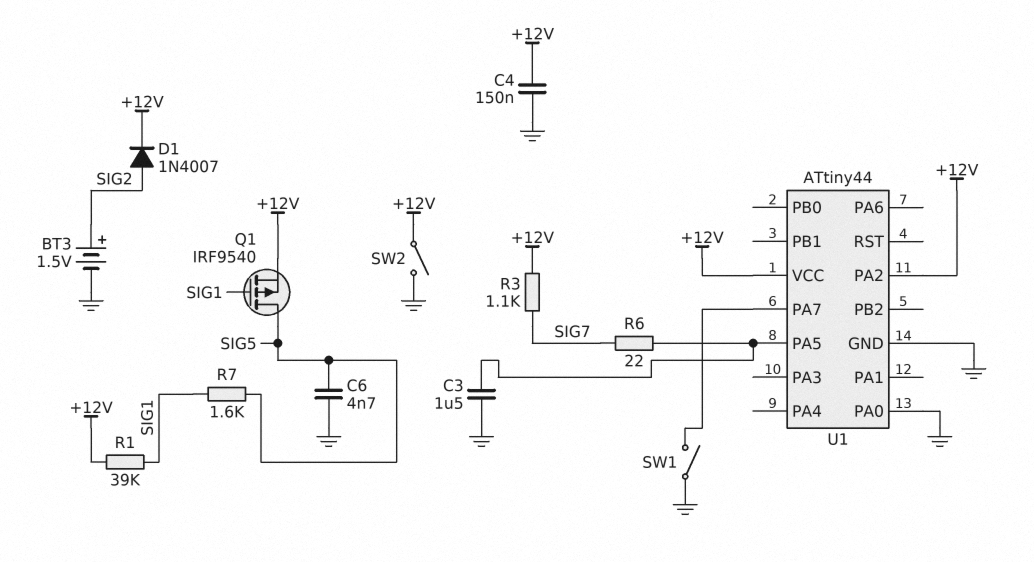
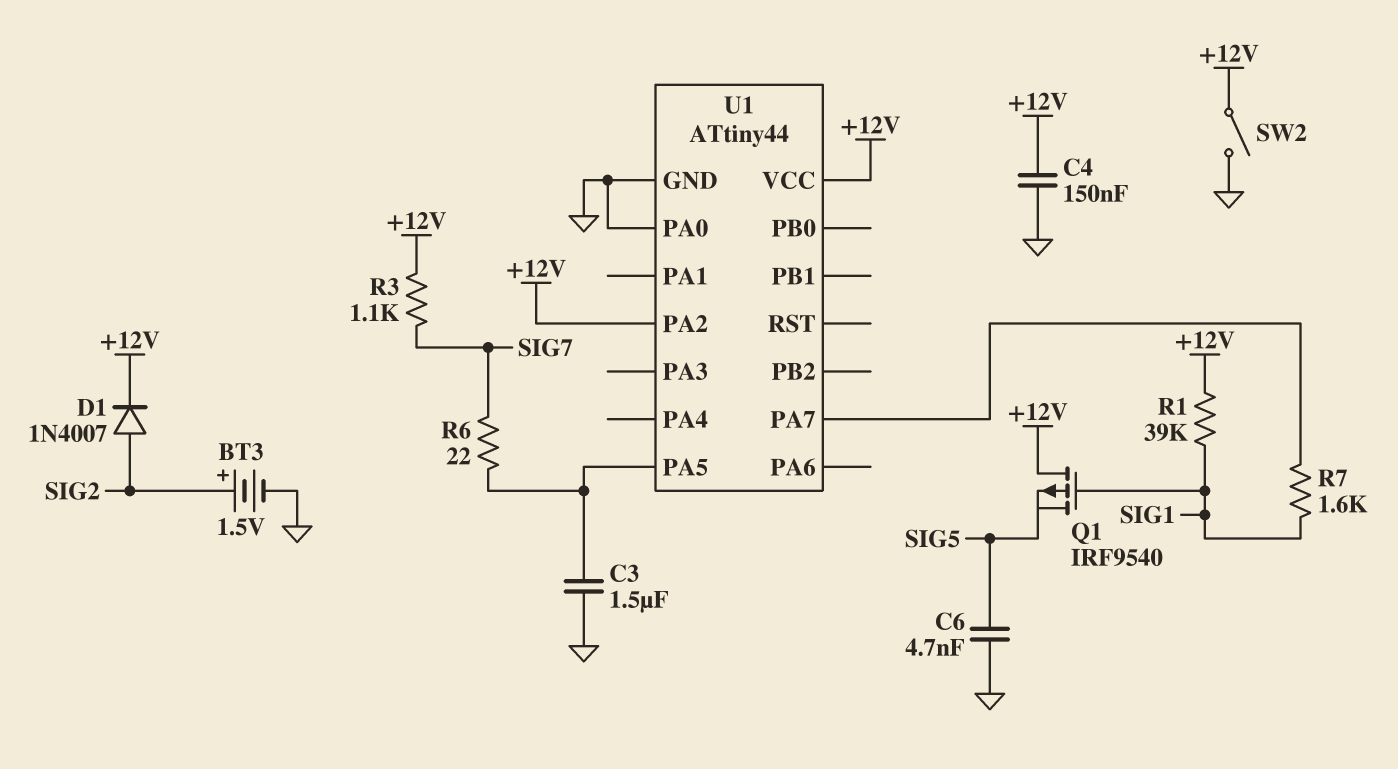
Q1: PMOS IRF9540 (G SIG1, D SIG5, S +12V) -> PMOS IRF9540 (G SIG1, D +12V, S SIG5)
R7: 1.6k (SIG1, SIG5) -> 1.6k (SIG1, U1/PA7)
SW1: switch (GND, U1/PA7) -> none

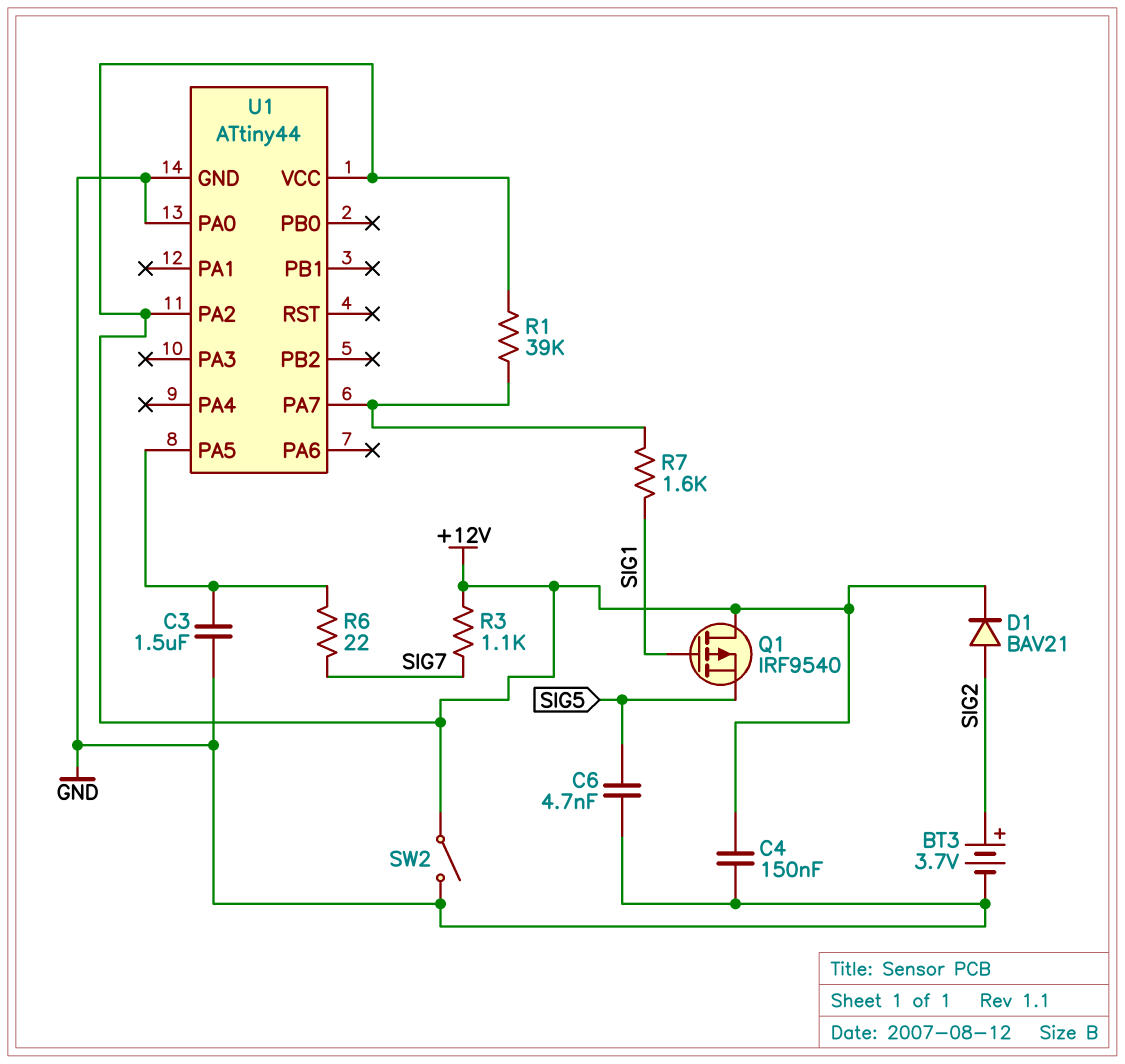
BT3: 1.5V (plus SIG2, minus GND) -> 3.7V (plus SIG2, minus GND)
D1: diode 1N4007 (A SIG2, K +12V) -> diode BAV21 (A SIG2, K +12V)
R1: 39k (+12V, SIG1) -> 39k (+12V, U1/PA7)

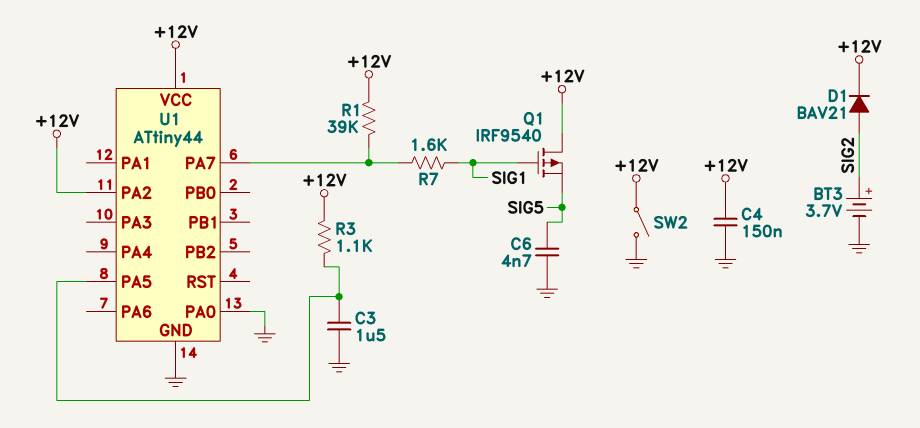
R3: 1.1k (+12V, SIG7) -> 1.1k (+12V, U1/PA5)
R6: 22 (SIG7, U1/PA5) -> none

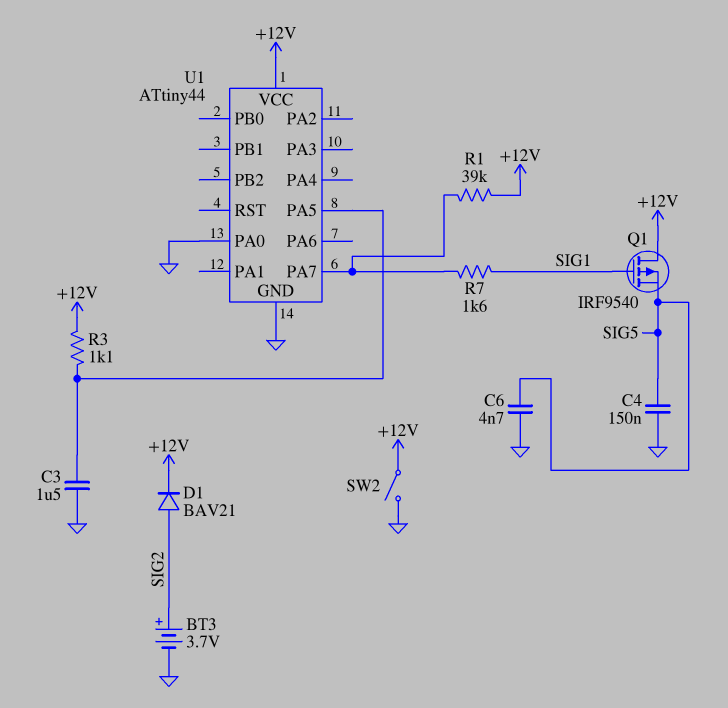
C4: 150nF (+12V, GND) -> 150nF (GND, SIG5)
U1 pin PA2: +12V -> none

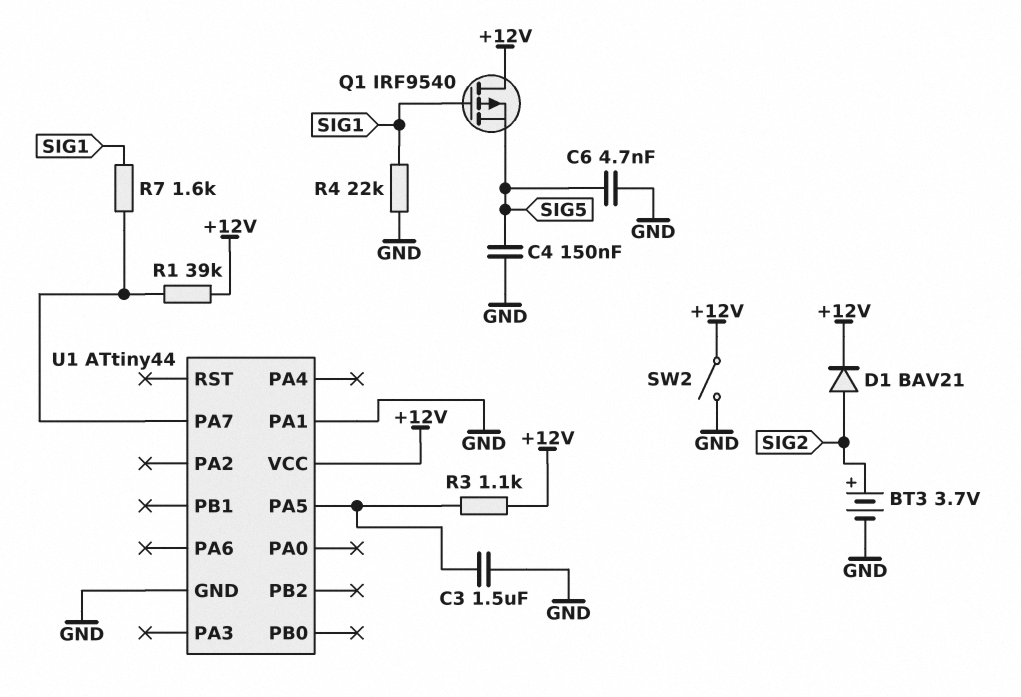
R4: none -> 22k (GND, SIG1)
U1 pin PA0: GND -> none
U1 pin PA1: none -> GND

